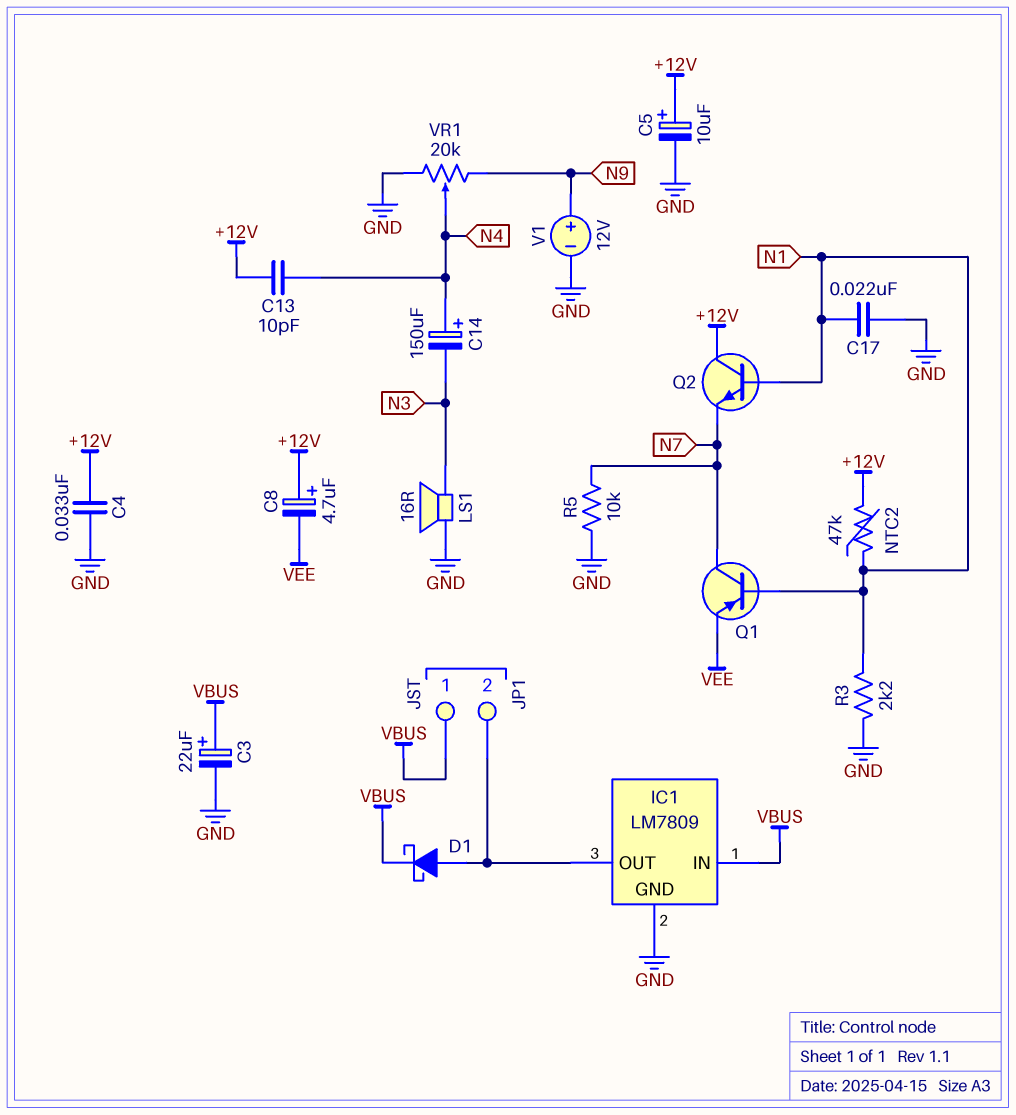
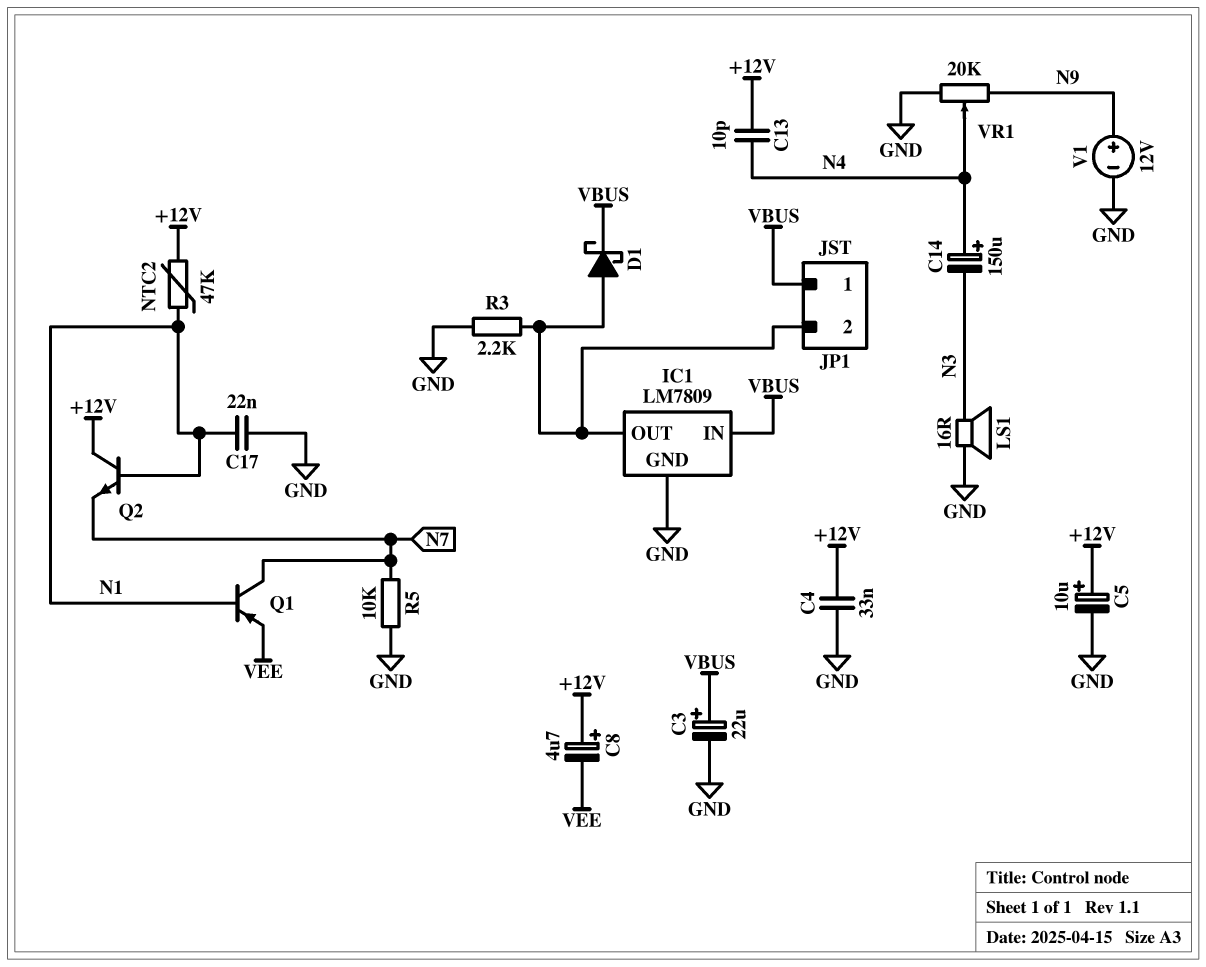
R3: 2.2k (GND, N1) -> 2.2k (GND, IC1/OUT)

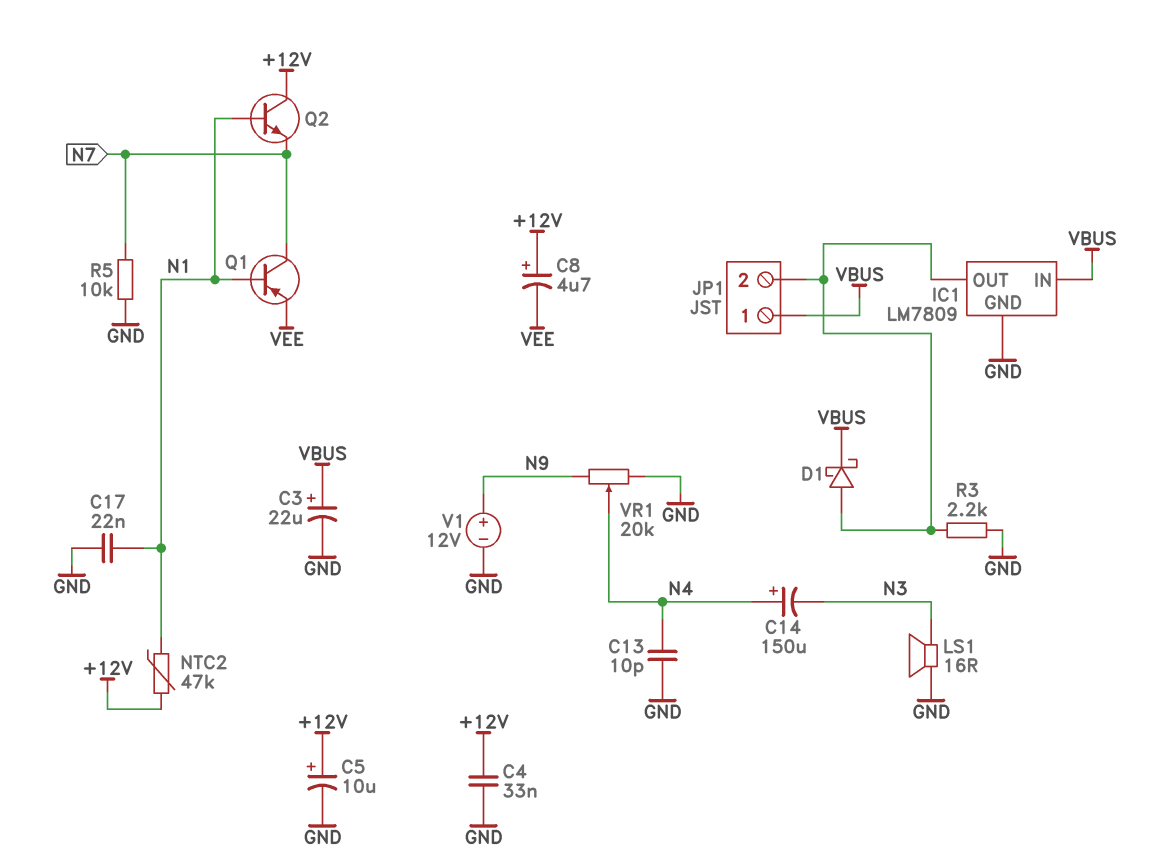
C13: 10pF (+12V, N4) -> 10pF (GND, N4)

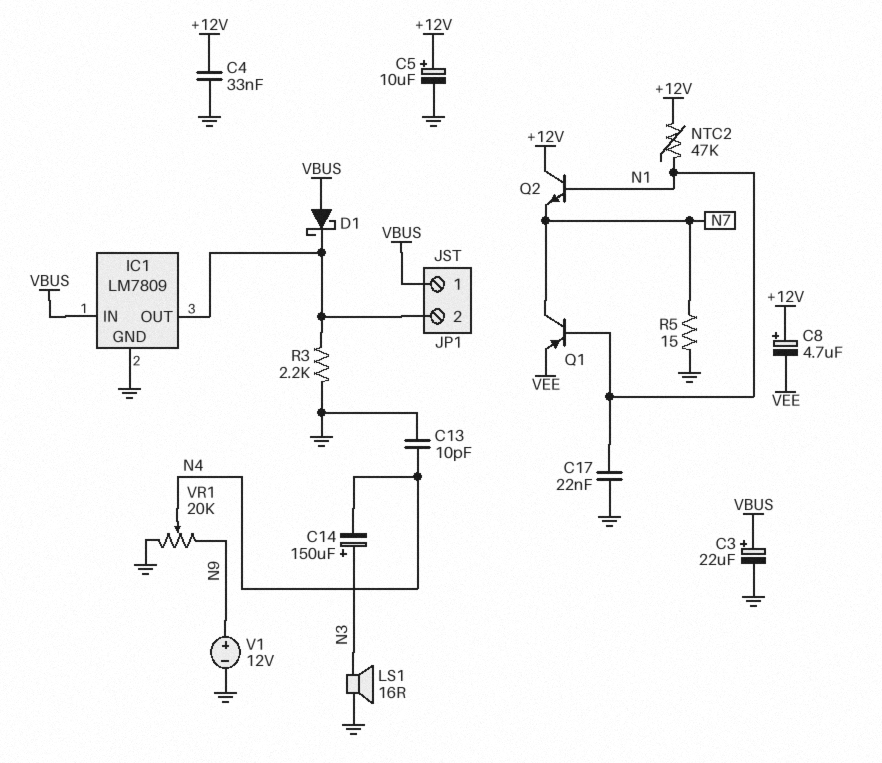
C14: 150uF (plus N4, minus N3) -> 150uF (plus N3, minus N4)
D1: schottky (A IC1/OUT, K VBUS) -> schottky (A VBUS, K IC1/OUT)
R5: 10k (GND, N7) -> 15 (GND, N7)

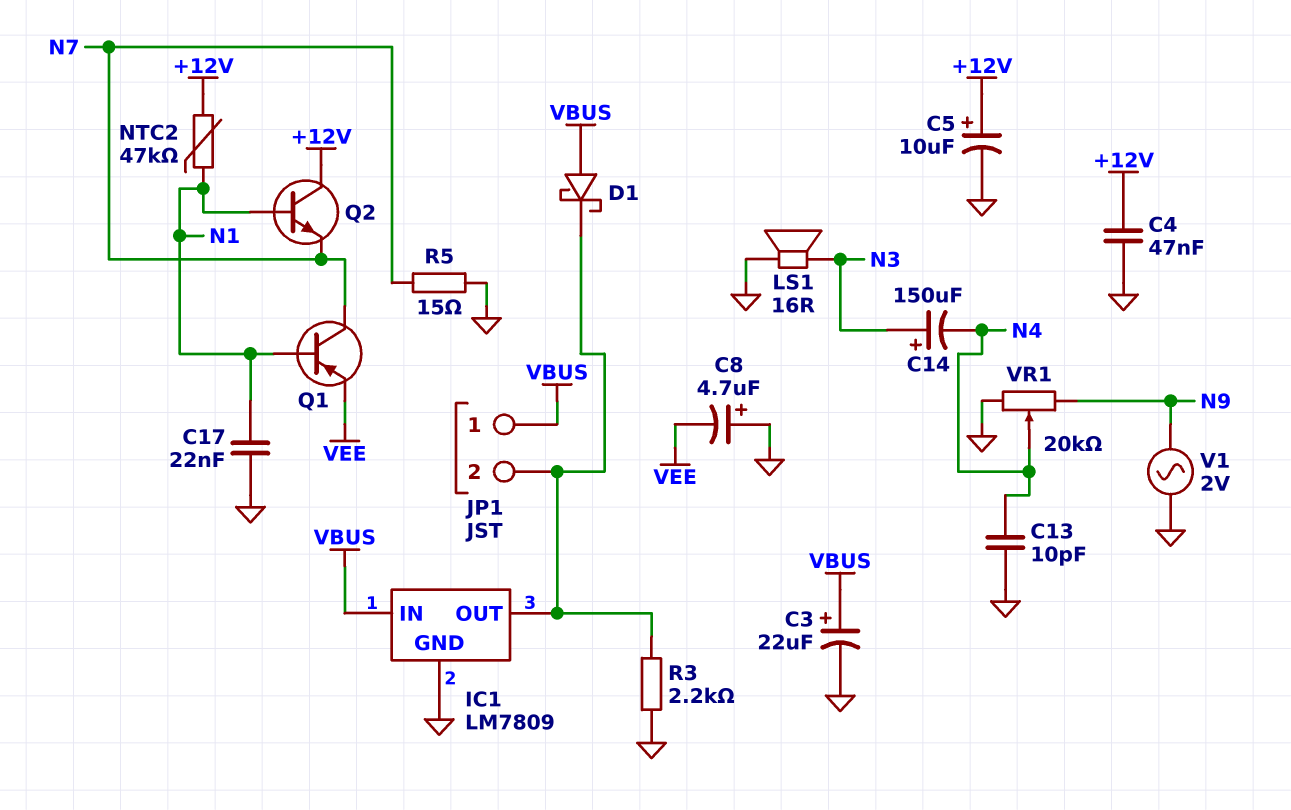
C4: 33nF (+12V, GND) -> 47nF (+12V, GND)
C8: 4.7uF (plus +12V, minus VEE) -> 4.7uF (plus GND, minus VEE)
V1: 12V (plus N9, minus GND) -> AC 2V (GND, N9)

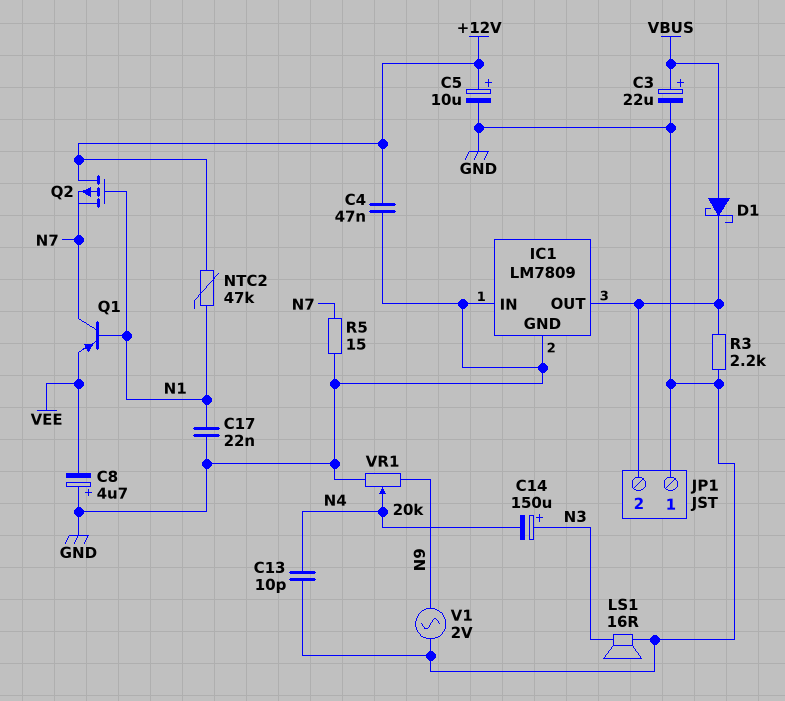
IC1 pin IN: VBUS -> GND
JP1 pin 1: VBUS -> GND
Q2: NPN (B N1, C +12V, E N7) -> PMOS (G N1, D +12V, S N7)

